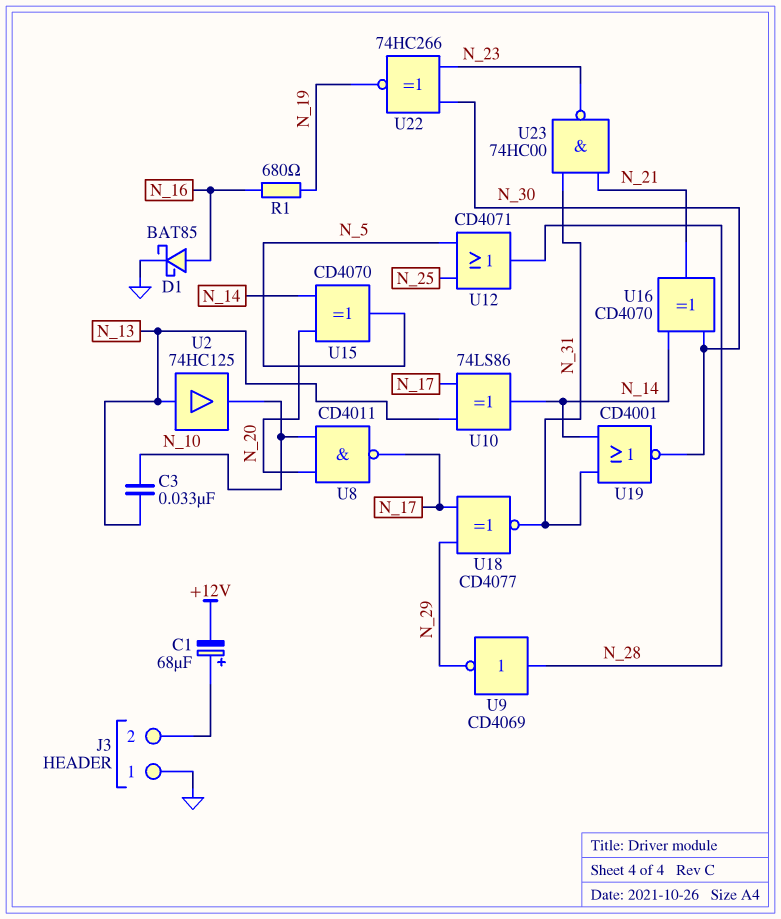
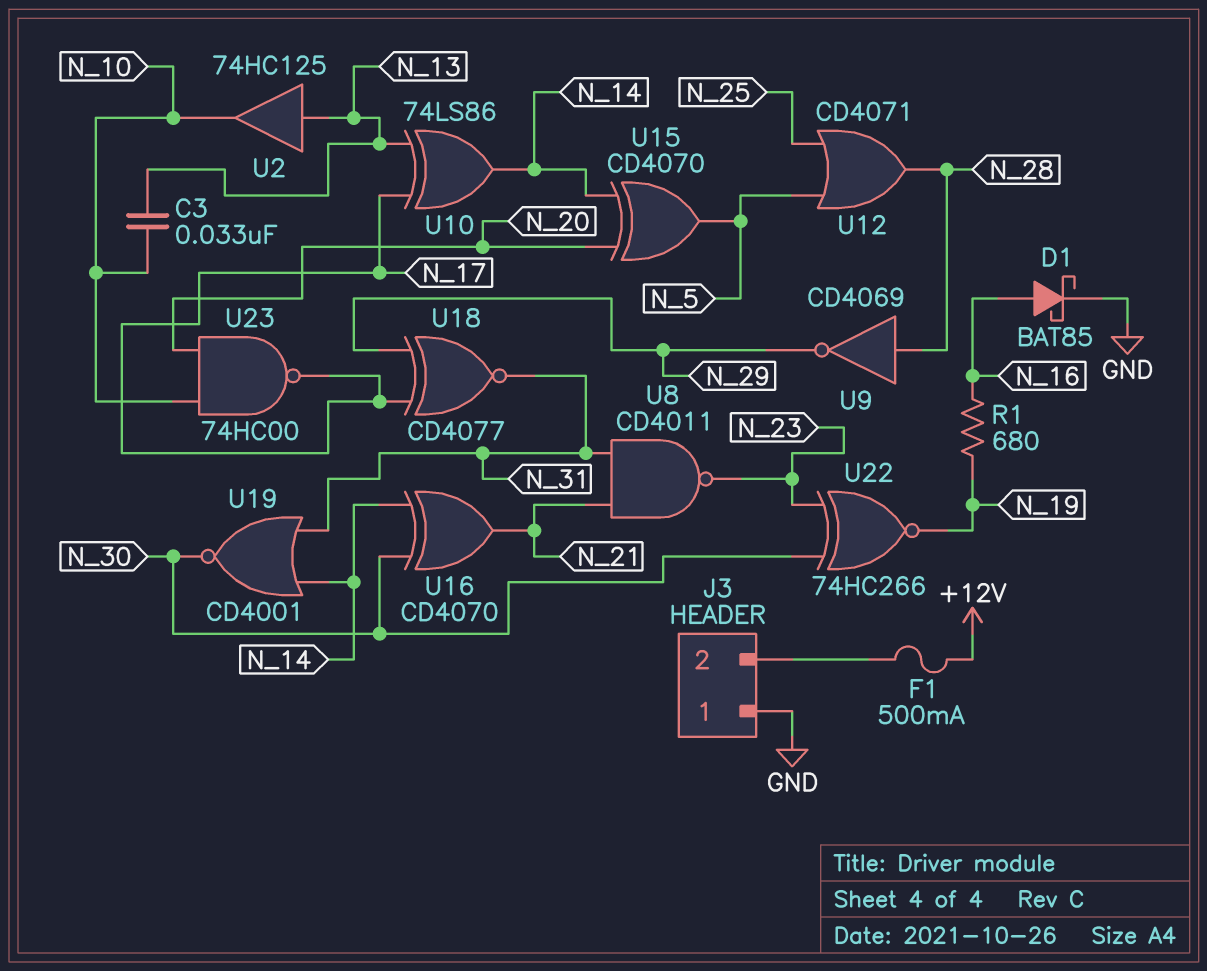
C1: 68uF (plus J3/2, minus +12V) -> none
F1: none -> 500mA (+12V, J3/2)
U8: NAND CD4011 (in N_10, in N_20, out N_17) -> NAND CD4011 (in N_21, in N_31, out N_23)
U23: NAND 74HC00 (in N_21, in N_31, out N_23) -> NAND 74HC00 (in N_10, in N_20, out N_17)

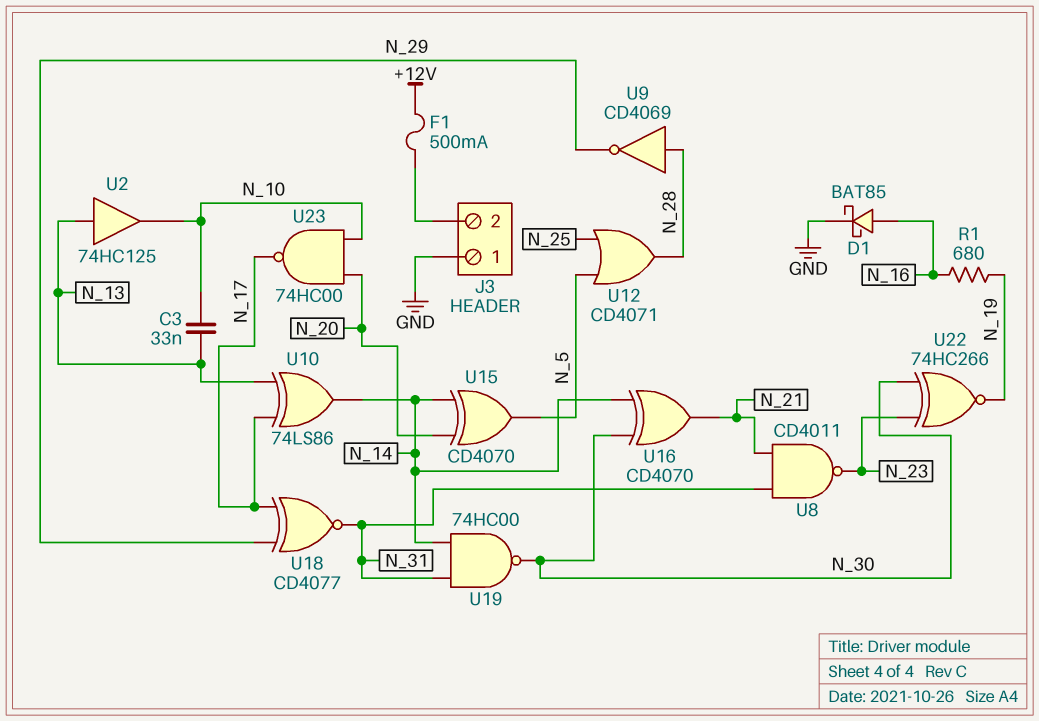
U19: NOR CD4001 (in N_14, in N_31, out N_30) -> NAND 74HC00 (in N_14, in N_31, out N_30)

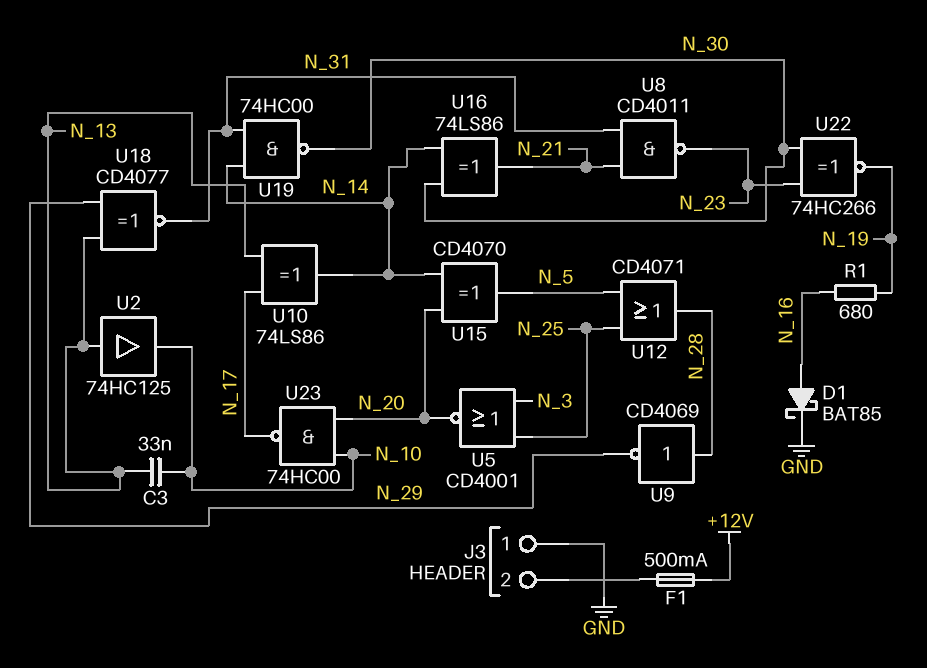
U5: none -> NOR CD4001 (in N_3, in N_25, out N_20)
U16: XOR CD4070 (in N_14, in N_30, out N_21) -> XOR 74LS86 (in N_14, in N_30, out N_21)
U18: XNOR CD4077 (in N_17, in N_29, out N_31) -> XNOR CD4077 (in N_13, in N_29, out N_31)

